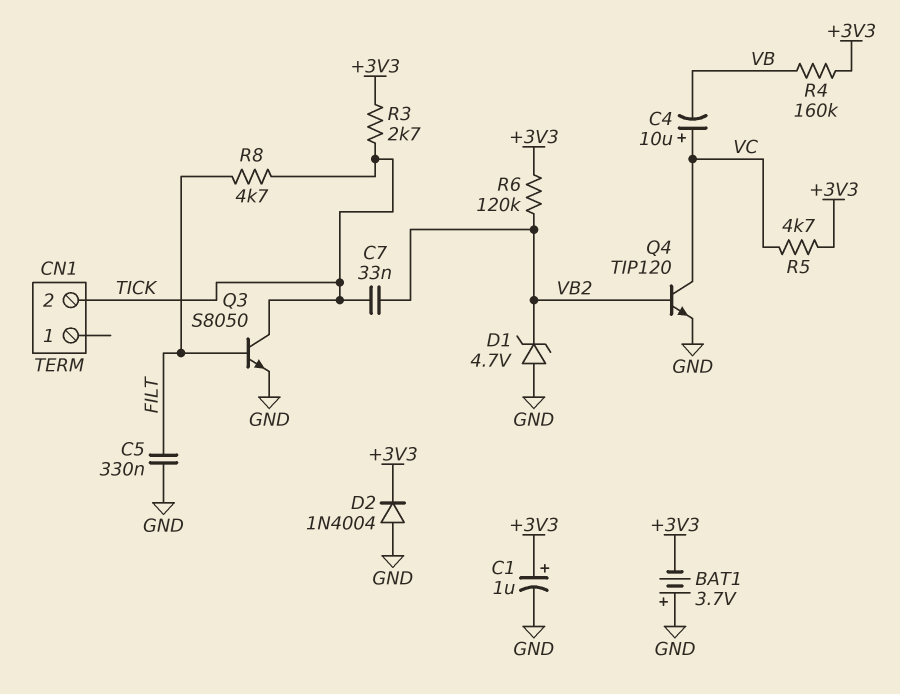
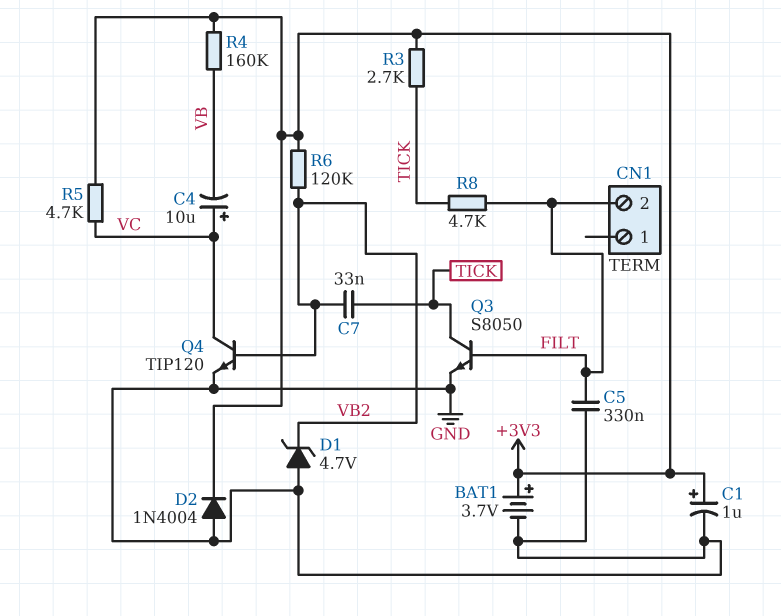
BAT1: 3.7V (plus GND, minus +3V3) -> 3.7V (plus +3V3, minus GND)
CN1 pin 2: TICK -> FILT

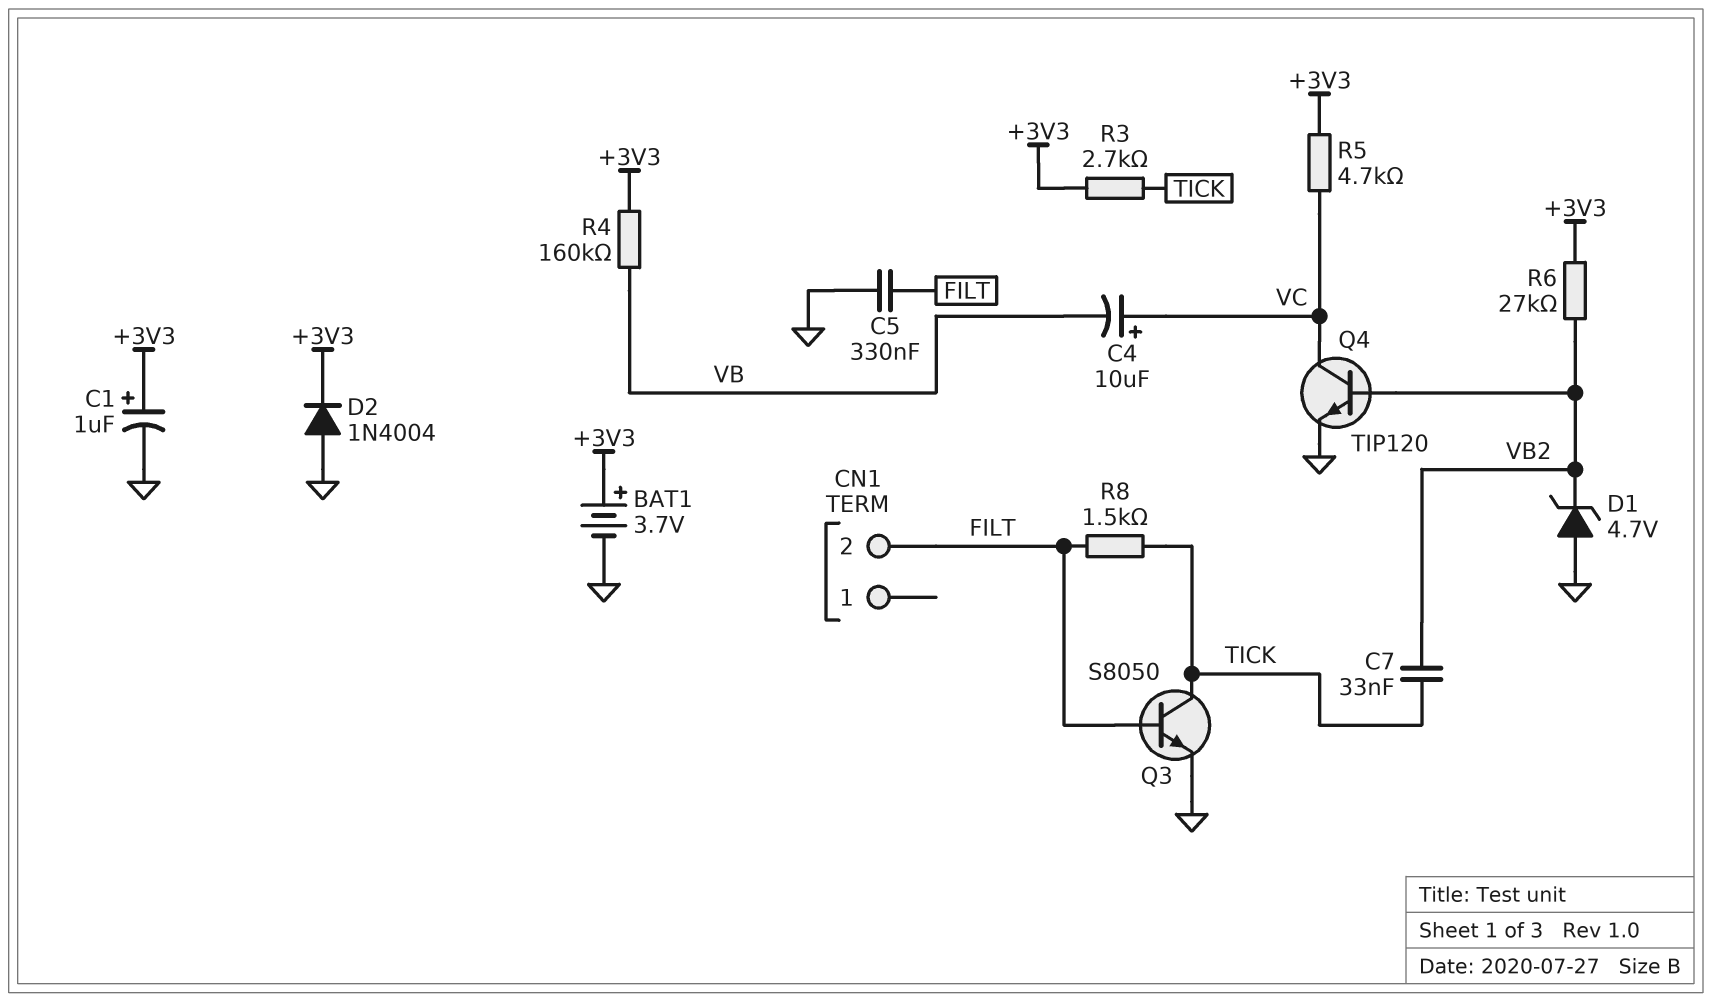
R6: 120k (+3V3, VB2) -> 27k (+3V3, VB2)
R8: 4.7k (FILT, TICK) -> 1.5k (FILT, TICK)

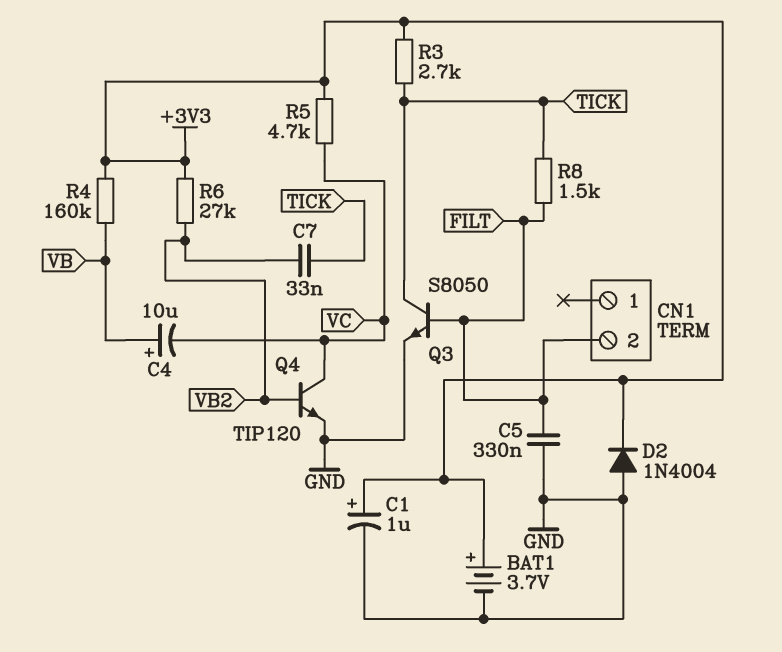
C4: 10uF (plus VC, minus VB) -> 10uF (plus VB, minus VC)
D1: zener 4.7V (A GND, K VB2) -> none

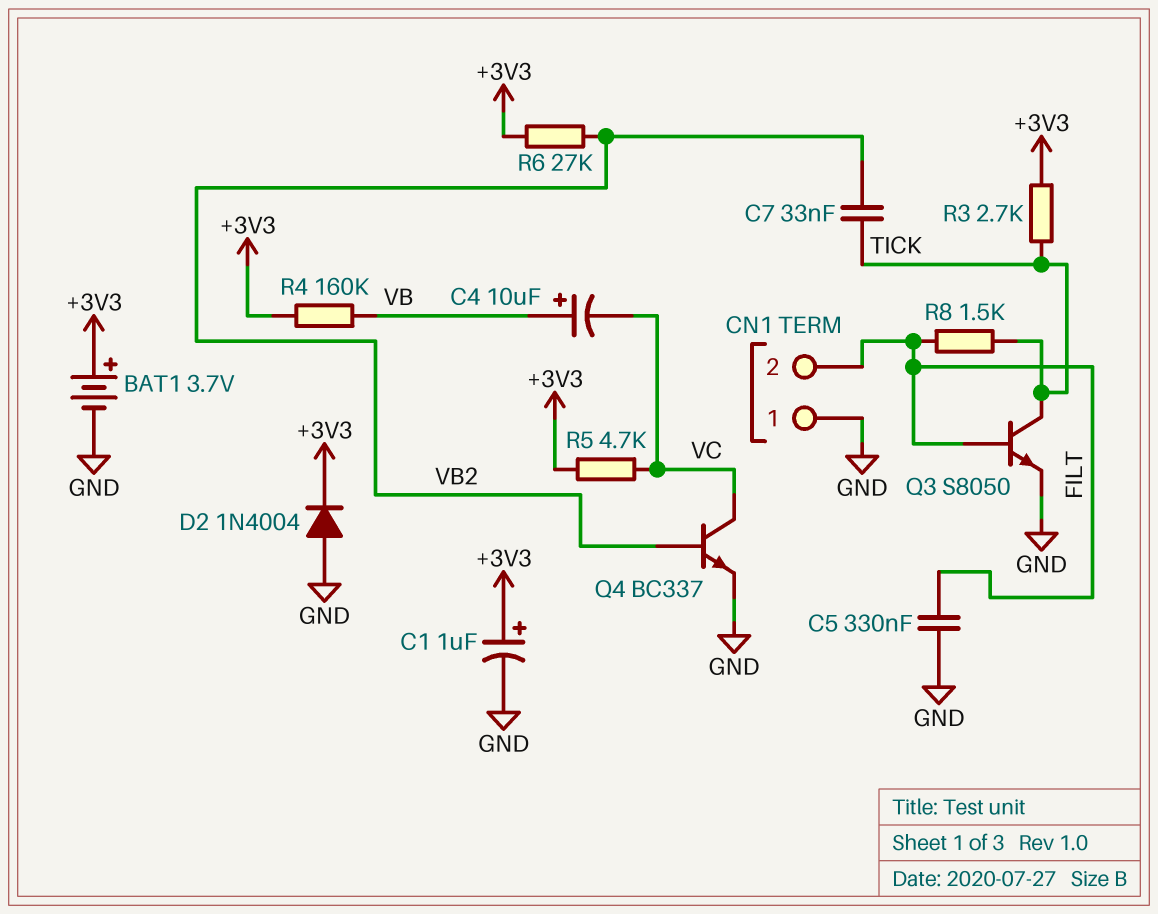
CN1 pin 1: none -> GND
Q4: NPN TIP120 (B VB2, C VC, E GND) -> NPN BC337 (B VB2, C VC, E GND)

